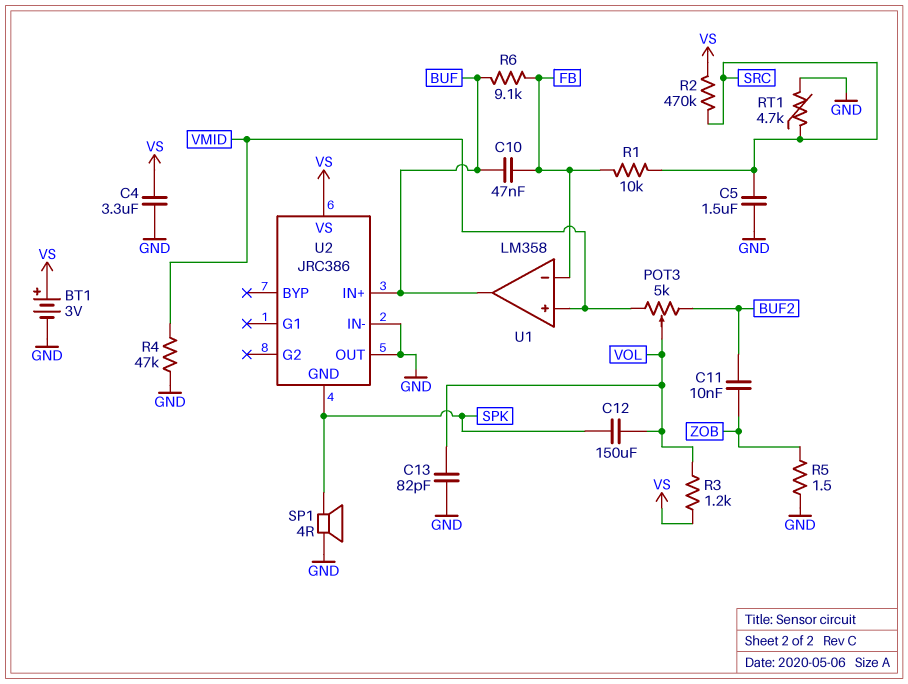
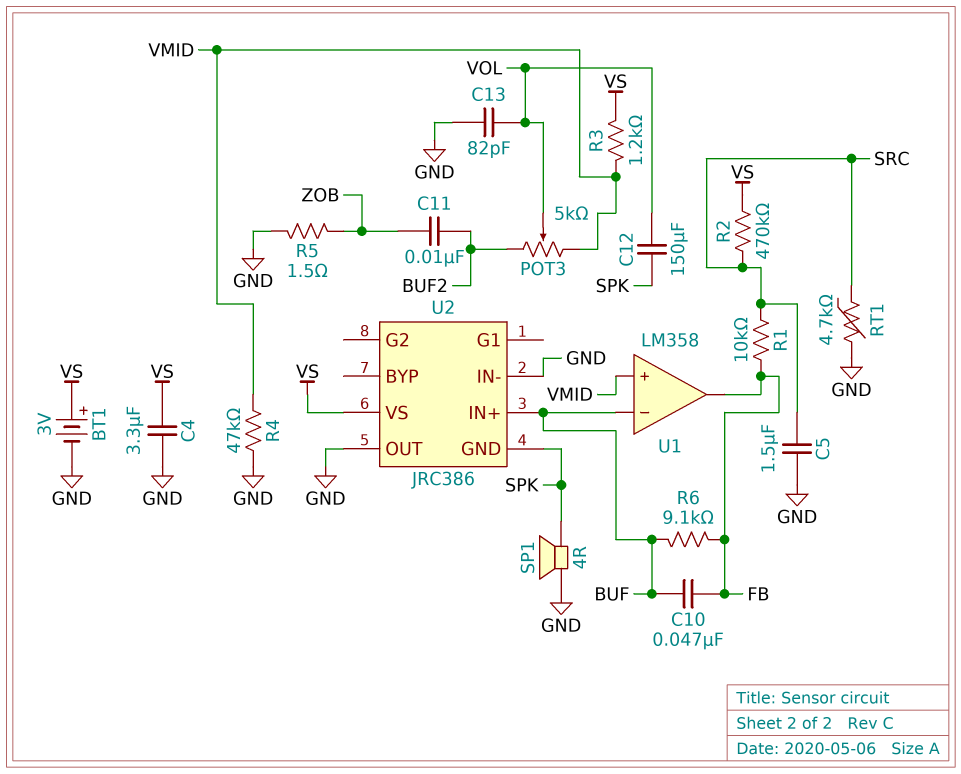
R3: 1.2k (VOL, VS) -> 1.2k (VMID, VS)
U1 pin in-: FB -> BUF
U1 pin out: BUF -> FB

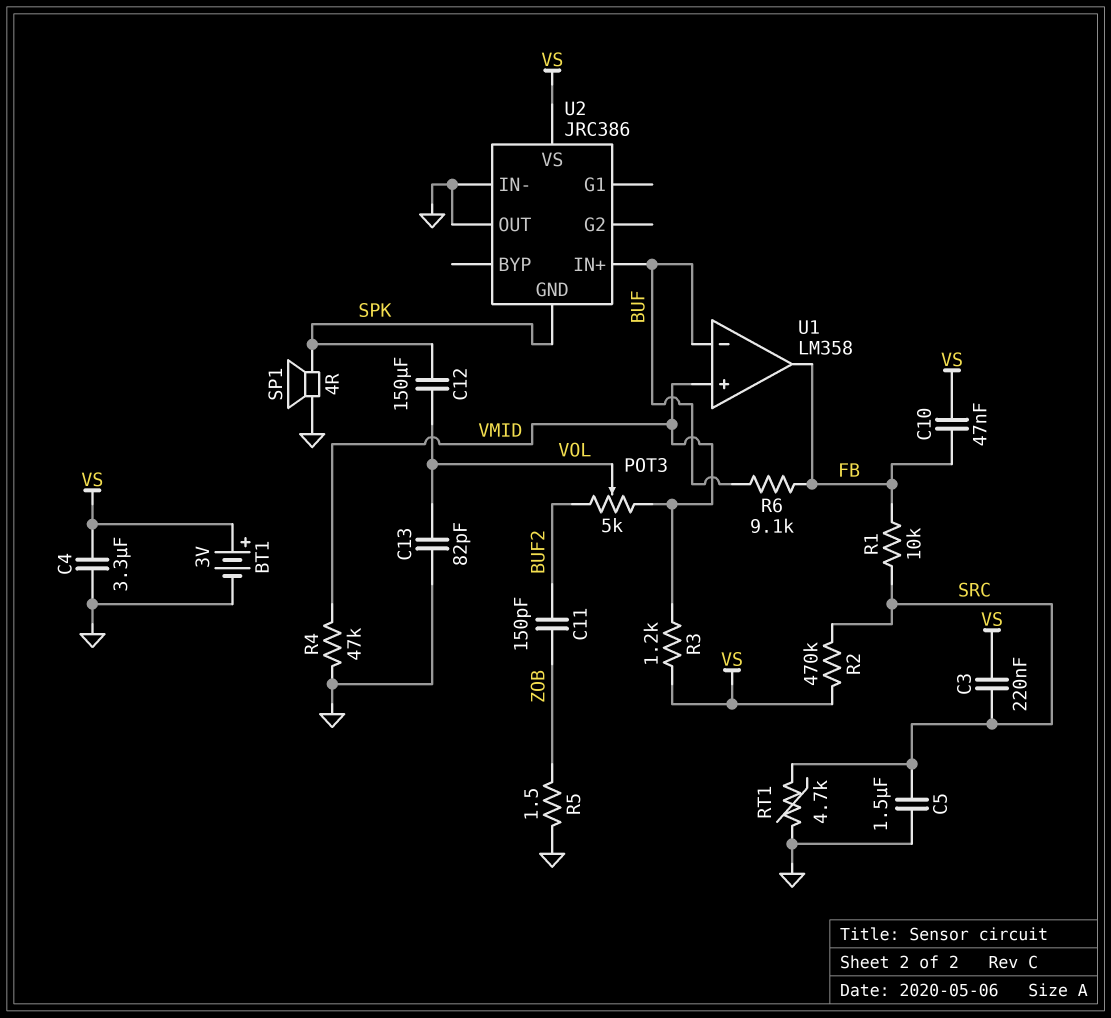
C3: none -> 220nF (SRC, VS)
C10: 47nF (BUF, FB) -> 47nF (FB, VS)
C11: 10nF (BUF2, ZOB) -> 150pF (BUF2, ZOB)

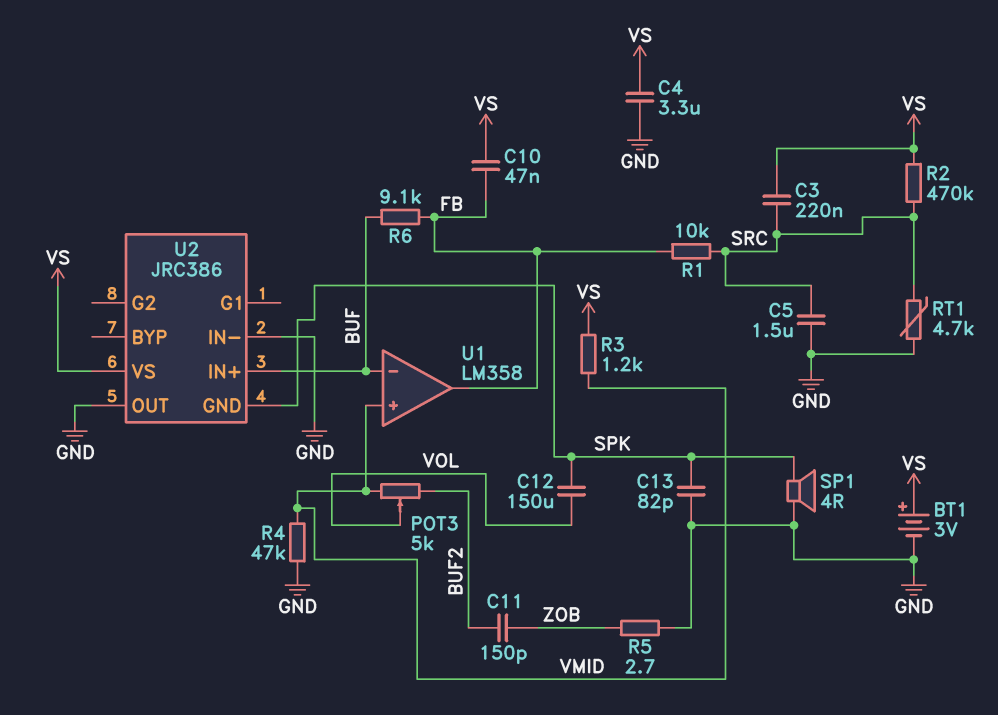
C13: 82pF (GND, VOL) -> 82pF (GND, SPK)
R5: 1.5 (GND, ZOB) -> 2.7 (GND, ZOB)

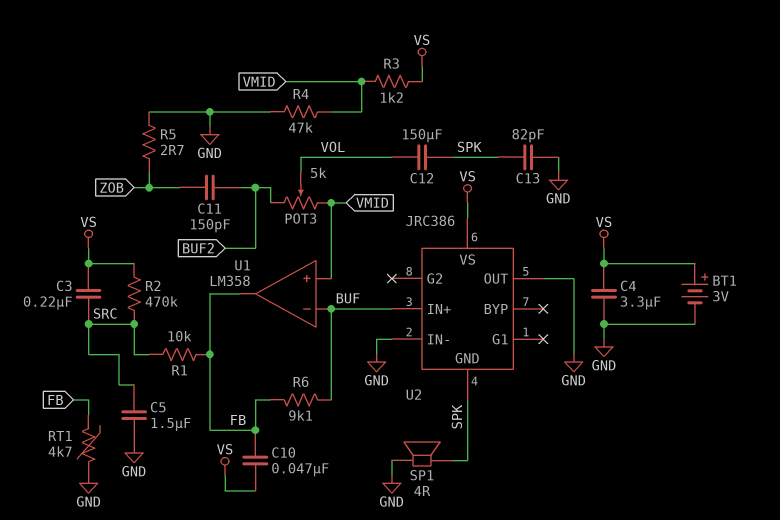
RT1: 4.7k (GND, SRC) -> 4.7k (FB, GND)

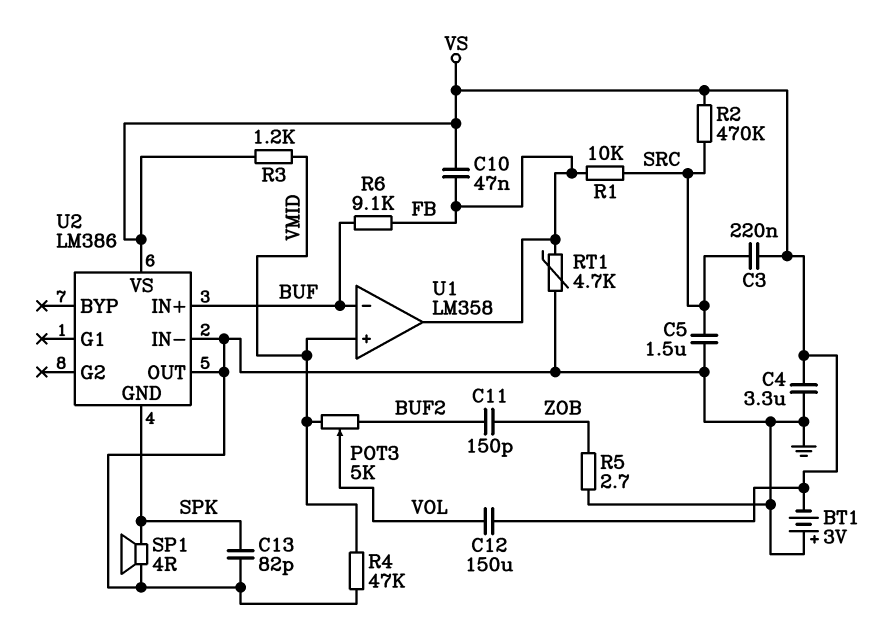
BT1: 3V (plus VS, minus GND) -> 3V (plus GND, minus VS)
C12: 150uF (SPK, VOL) -> 150uF (VOL, VS)
U2: JRC386 -> LM386

